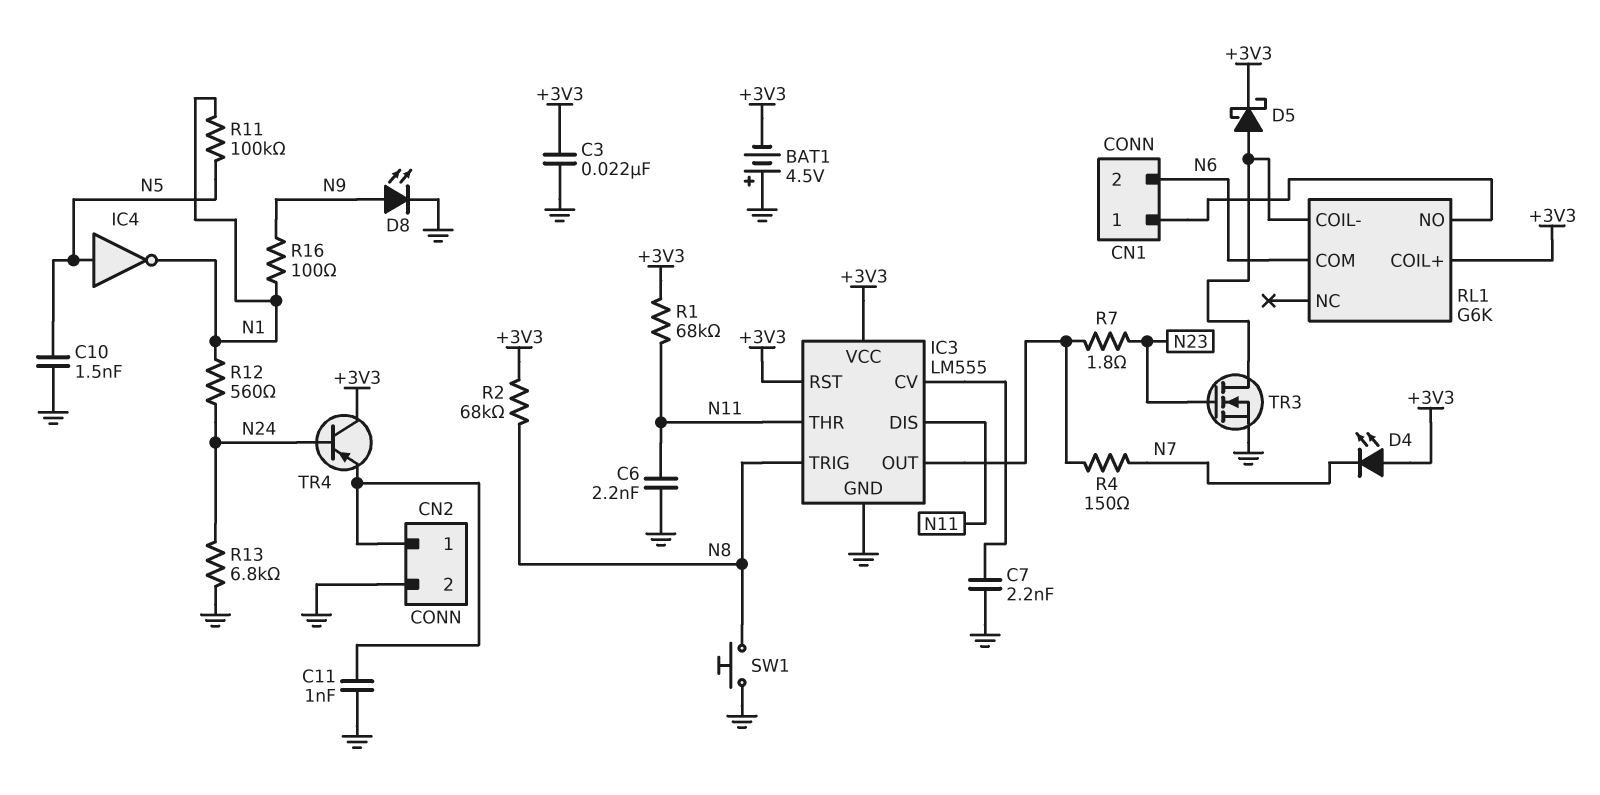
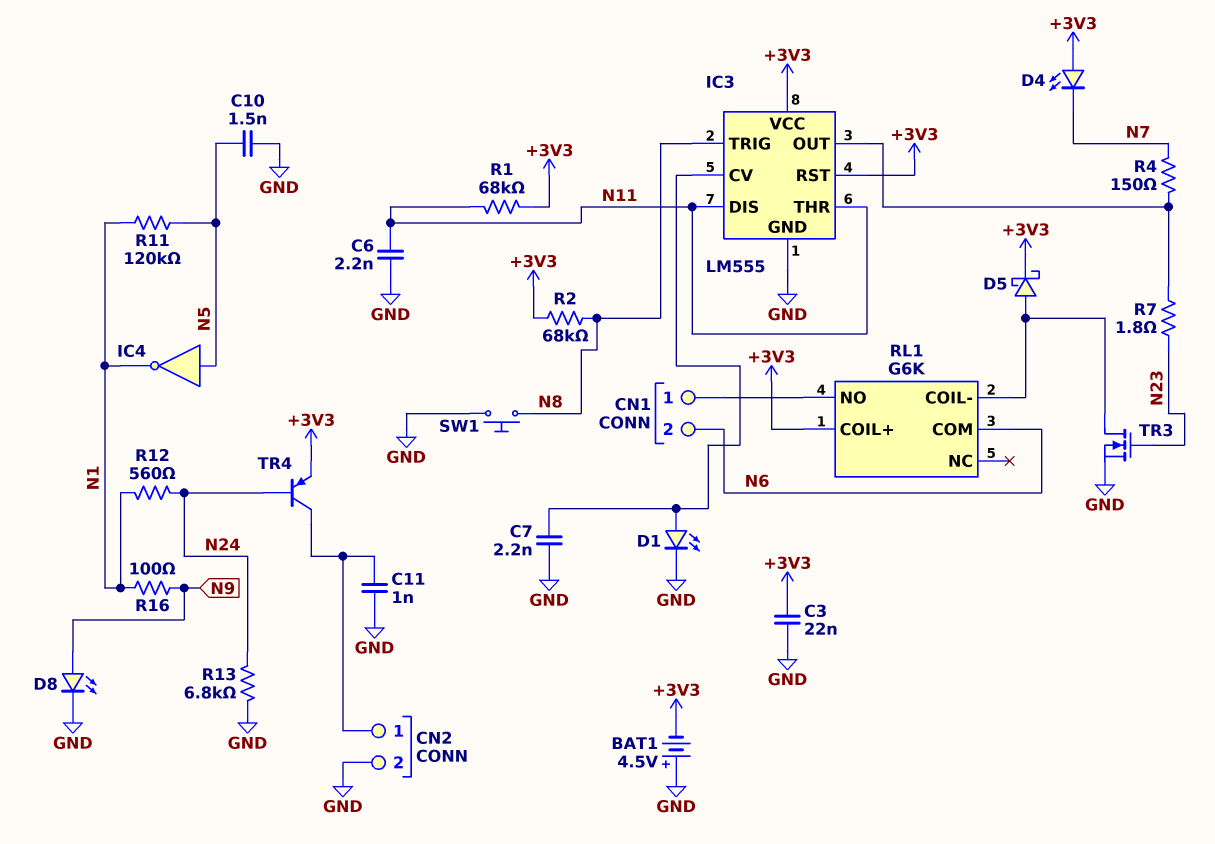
D1: none -> LED (A IC3/CV, K GND)
R11: 100k (N1, N5) -> 120k (N1, N5)
TR4: PNP (B N24, C +3V3, E CN2/1) -> PNP (B N24, C CN2/1, E +3V3)

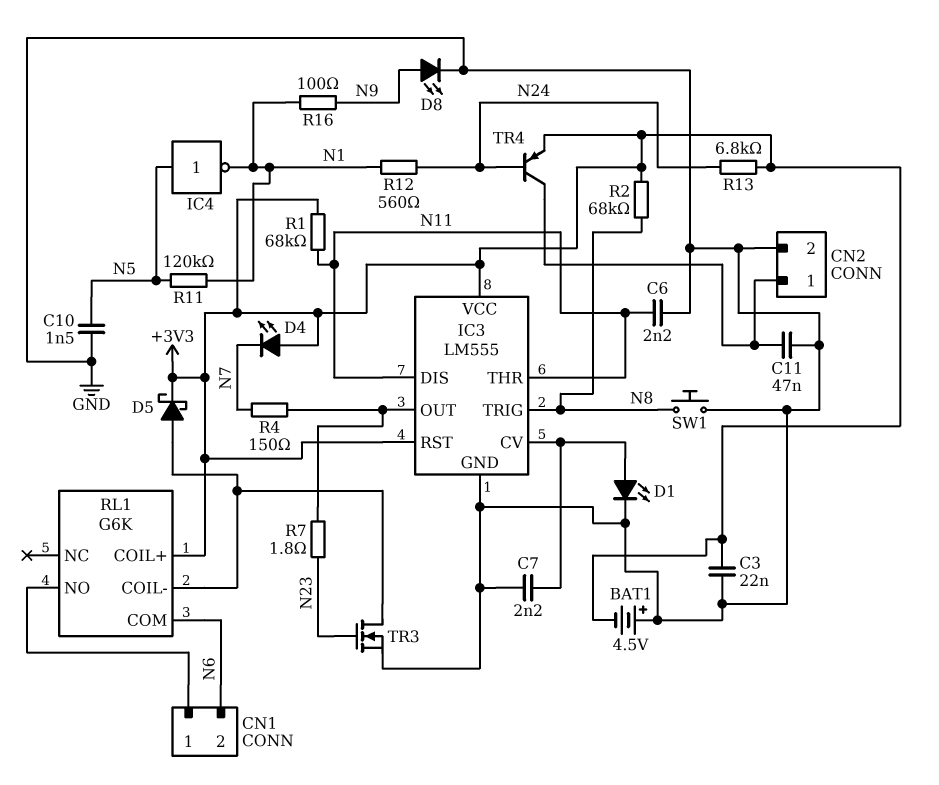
C11: 1nF (CN2/1, GND) -> 47nF (CN2/1, GND)
R13: 6.8k (GND, N24) -> 6.8k (+3V3, N24)

